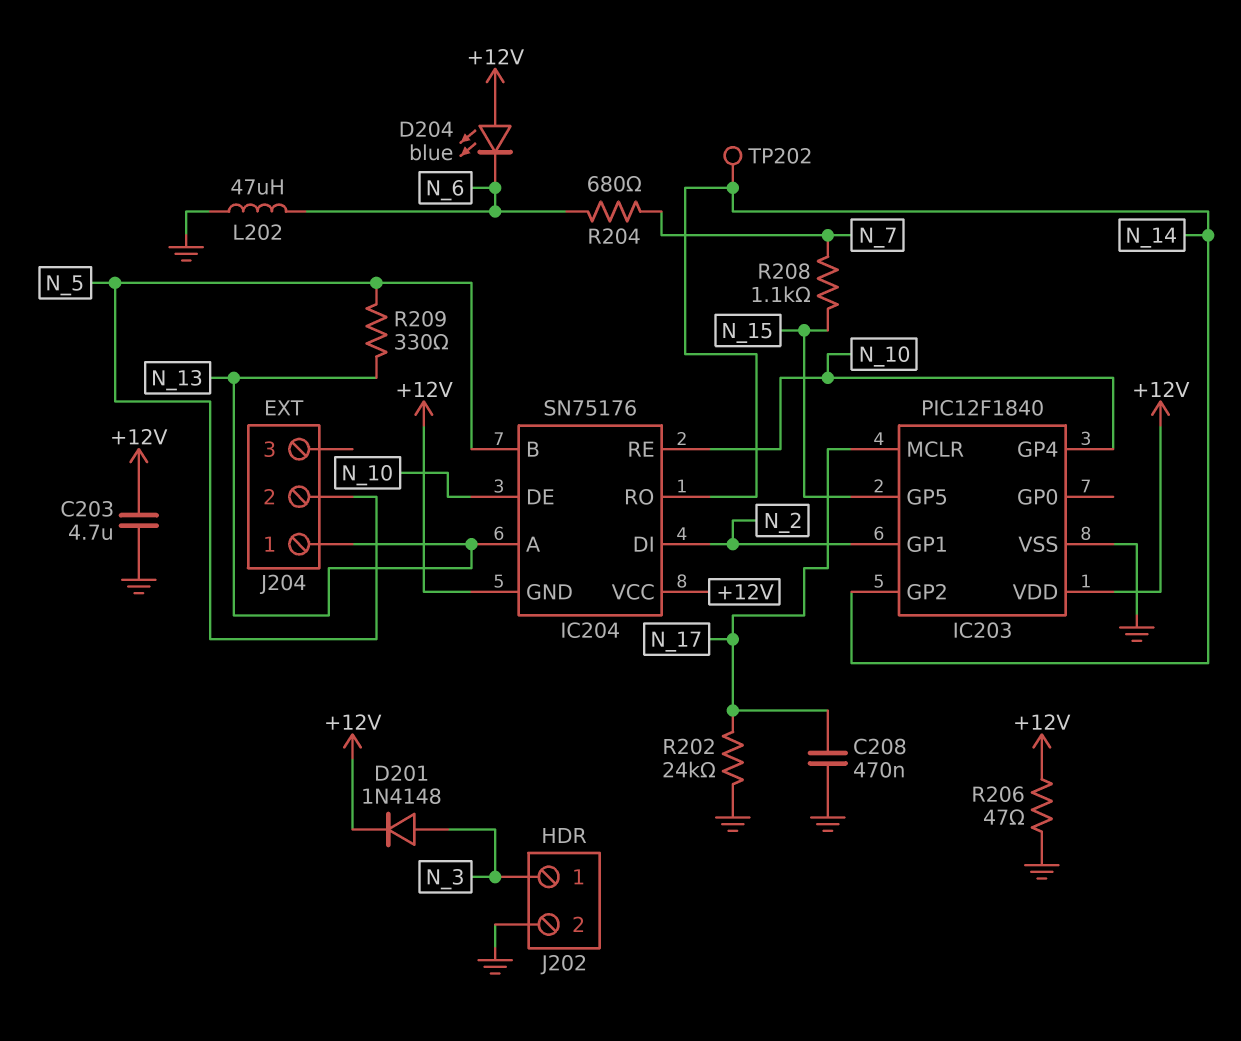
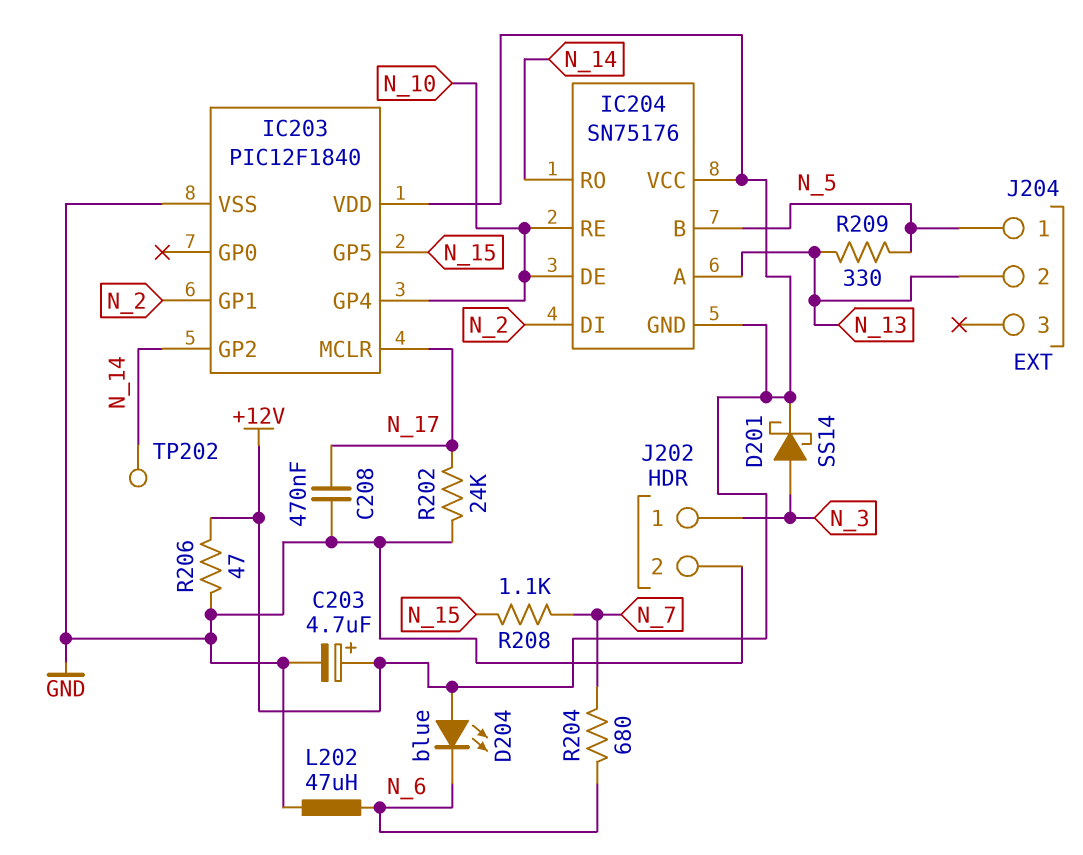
C203: 4.7uF (+12V, GND) -> 4.7uF (plus +12V, minus GND)
D201: diode 1N4148 (A N_3, K +12V) -> schottky SS14 (A N_3, K +12V)
J204 pin 1: N_13 -> N_5
J204 pin 2: N_5 -> N_13

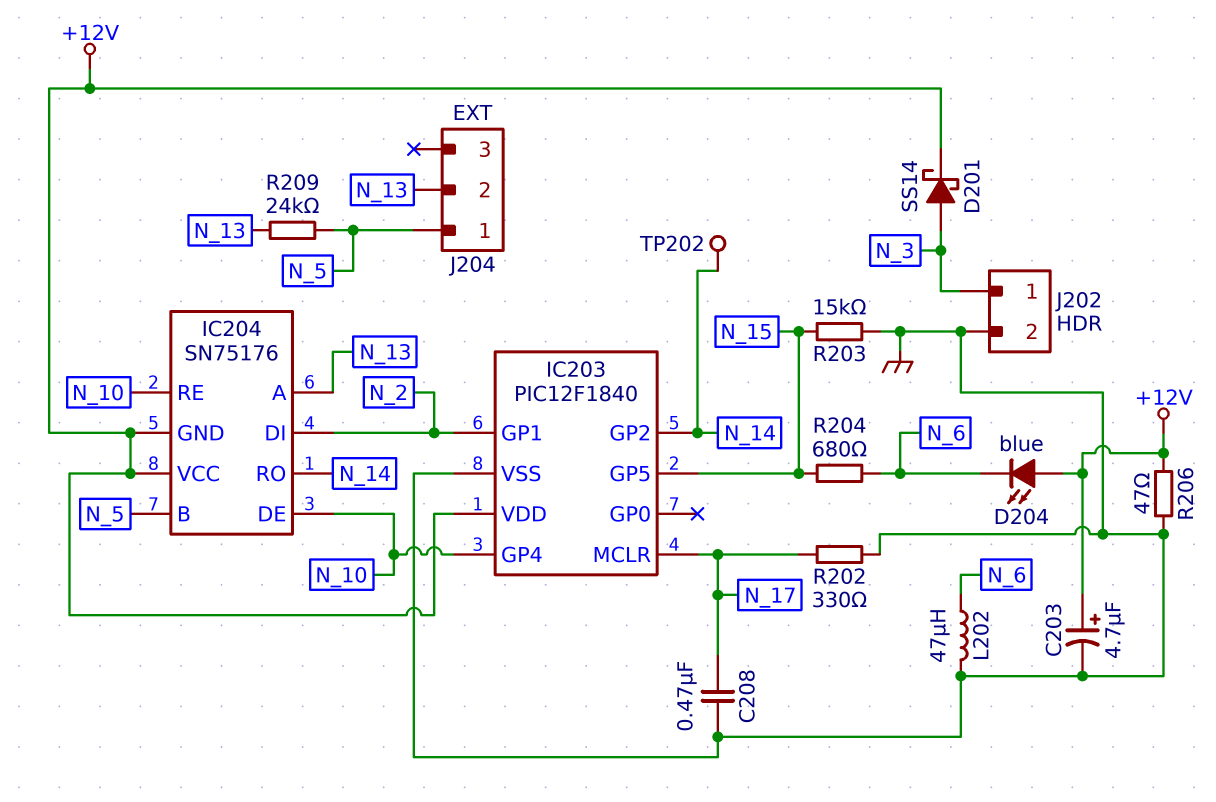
R202: 24k (GND, N_17) -> 330 (GND, N_17)
R203: none -> 15k (GND, N_15)
R204: 680 (N_6, N_7) -> 680 (N_6, N_15)
R208: 1.1k (N_7, N_15) -> none
R209: 330 (N_5, N_13) -> 24k (N_5, N_13)

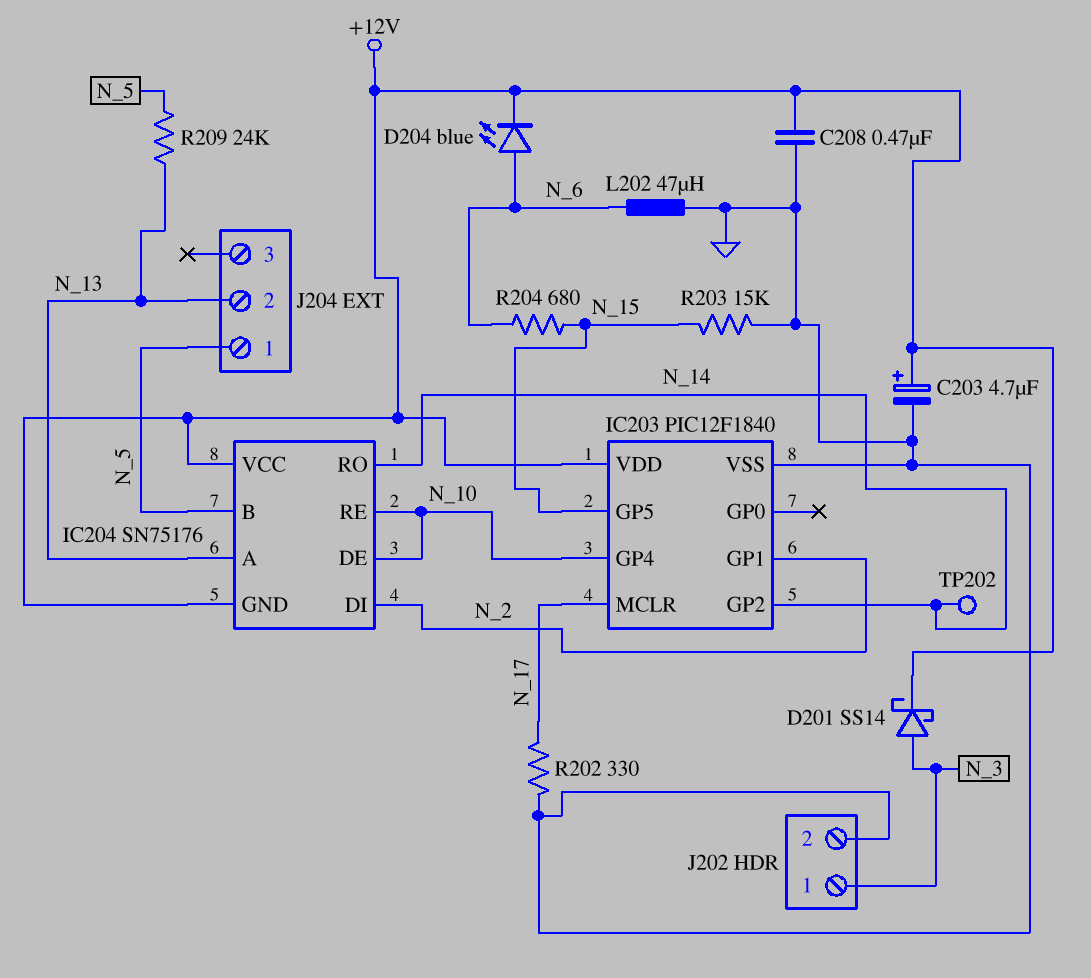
C208: 470nF (GND, N_17) -> 470nF (+12V, GND)
D204: LED blue (A +12V, K N_6) -> LED blue (A N_6, K +12V)
R206: 47 (+12V, GND) -> none

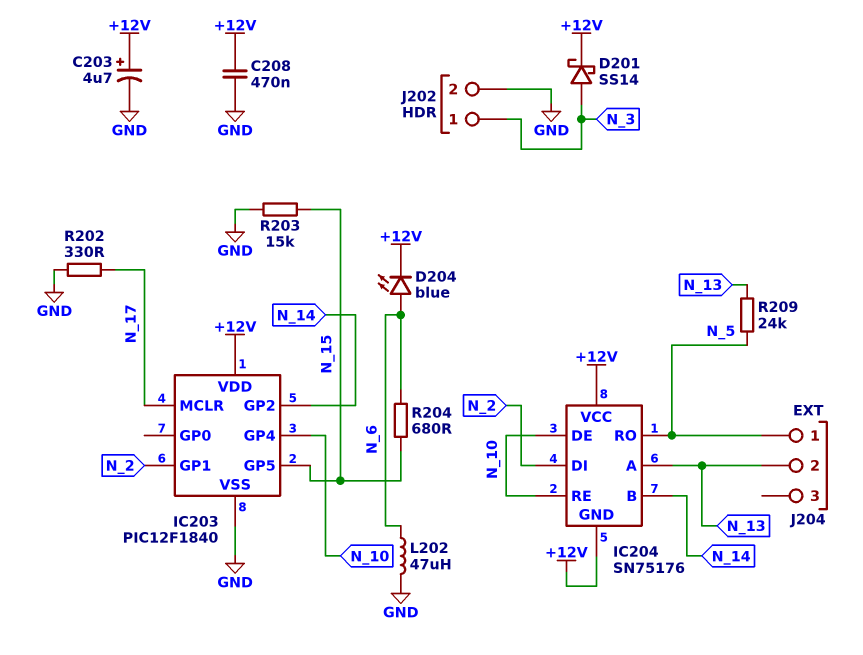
IC204 pin B: N_5 -> N_14
IC204 pin RO: N_14 -> N_5
TP202: test point (N_14) -> none

